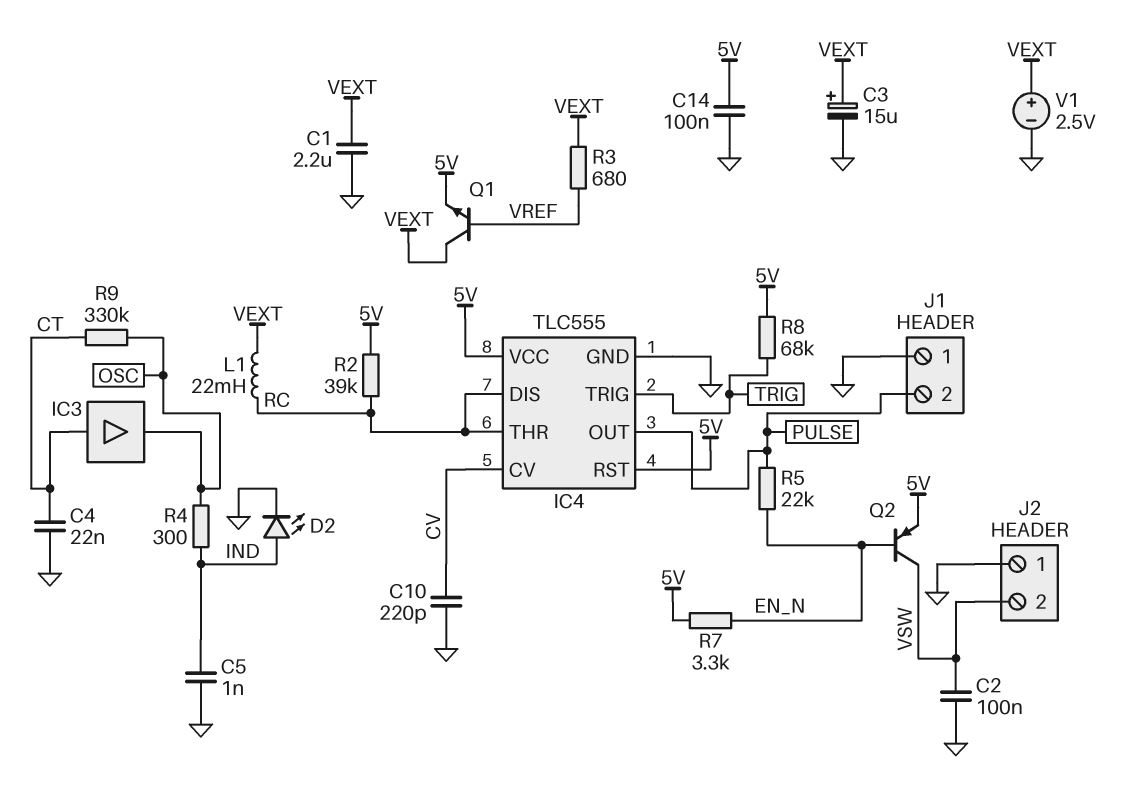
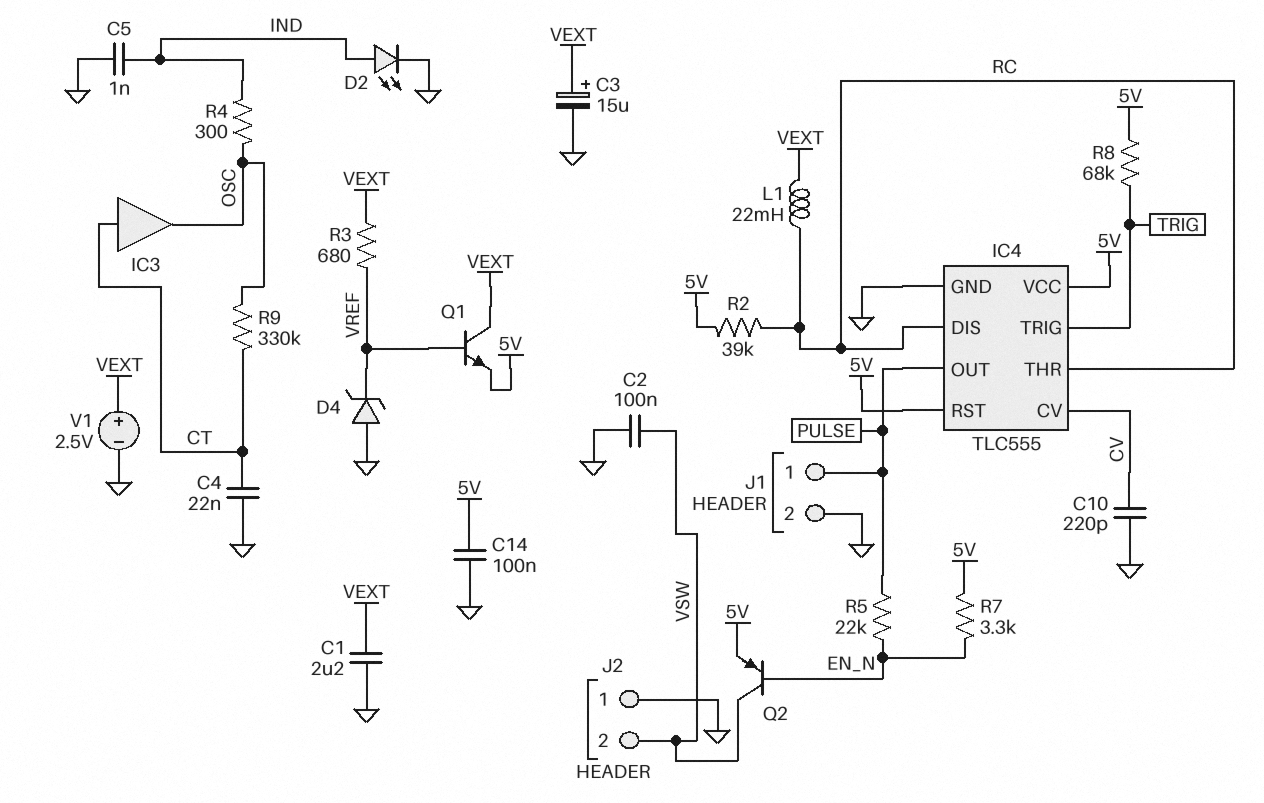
D4: none -> zener (A GND, K VREF)
J1 pin 1: GND -> PULSE
J1 pin 2: PULSE -> GND

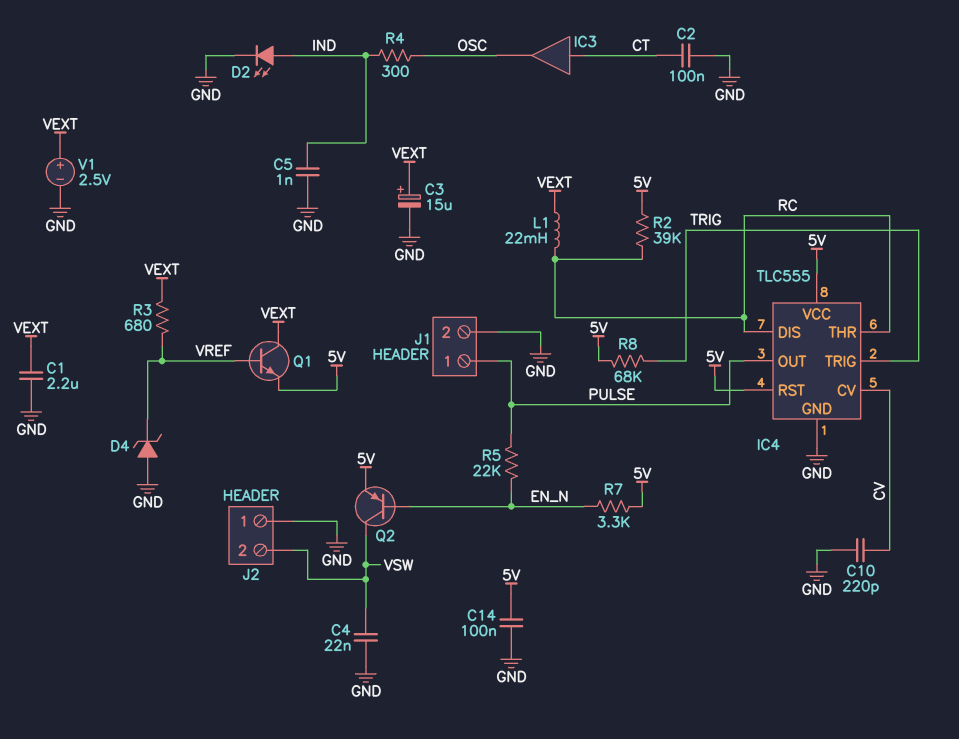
C2: 100nF (GND, VSW) -> 100nF (CT, GND)
C4: 22nF (CT, GND) -> 22nF (GND, VSW)
R9: 330k (CT, OSC) -> none

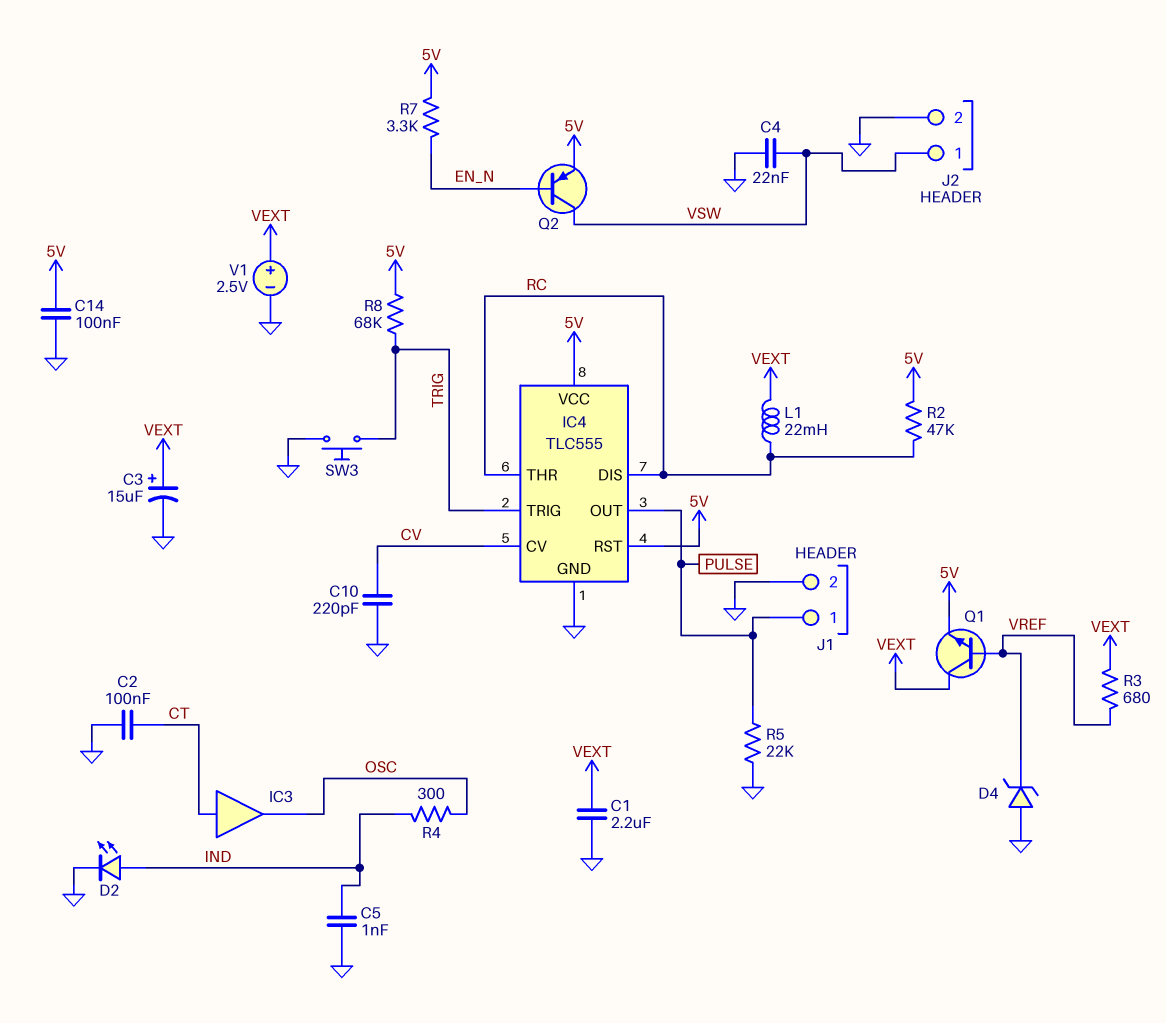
J2 pin 1: GND -> VSW
J2 pin 2: VSW -> GND
R2: 39k (5V, RC) -> 47k (5V, RC)
R5: 22k (EN_N, PULSE) -> 22k (GND, PULSE)
SW3: none -> button (GND, TRIG)

